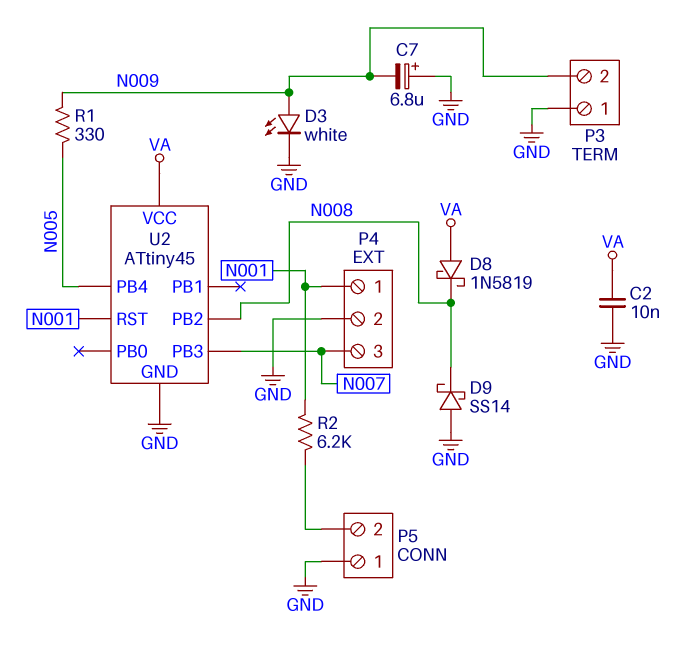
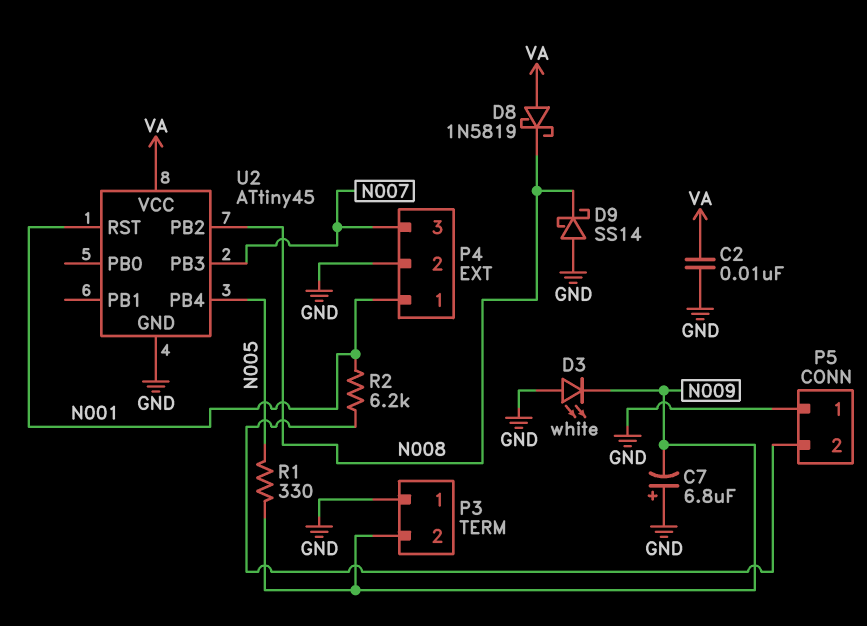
D3: LED white (A N009, K GND) -> LED white (A GND, K N009)

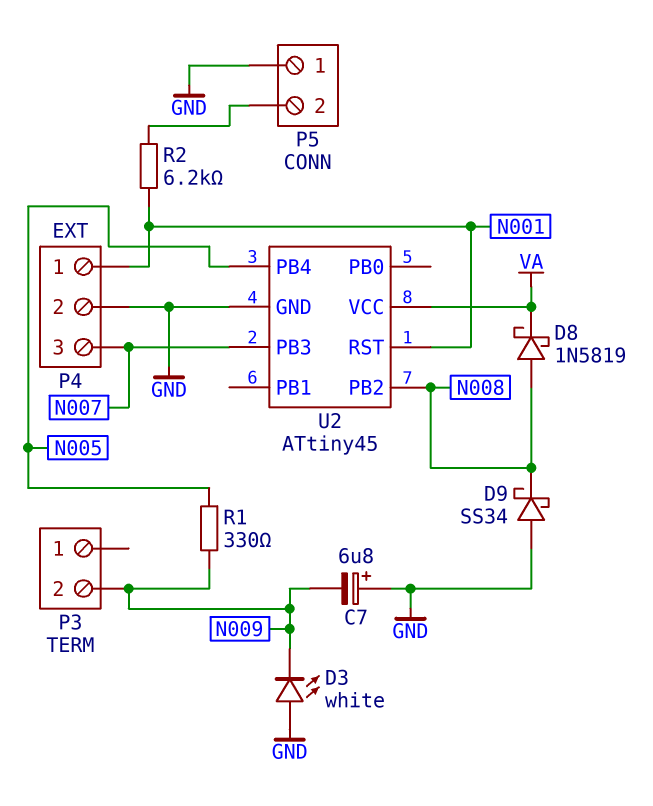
C2: 10nF (GND, VA) -> none
D8: schottky 1N5819 (A VA, K N008) -> schottky 1N5819 (A N008, K VA)
D9: schottky SS14 (A GND, K N008) -> schottky SS34 (A GND, K N008)
P3 pin 1: GND -> none

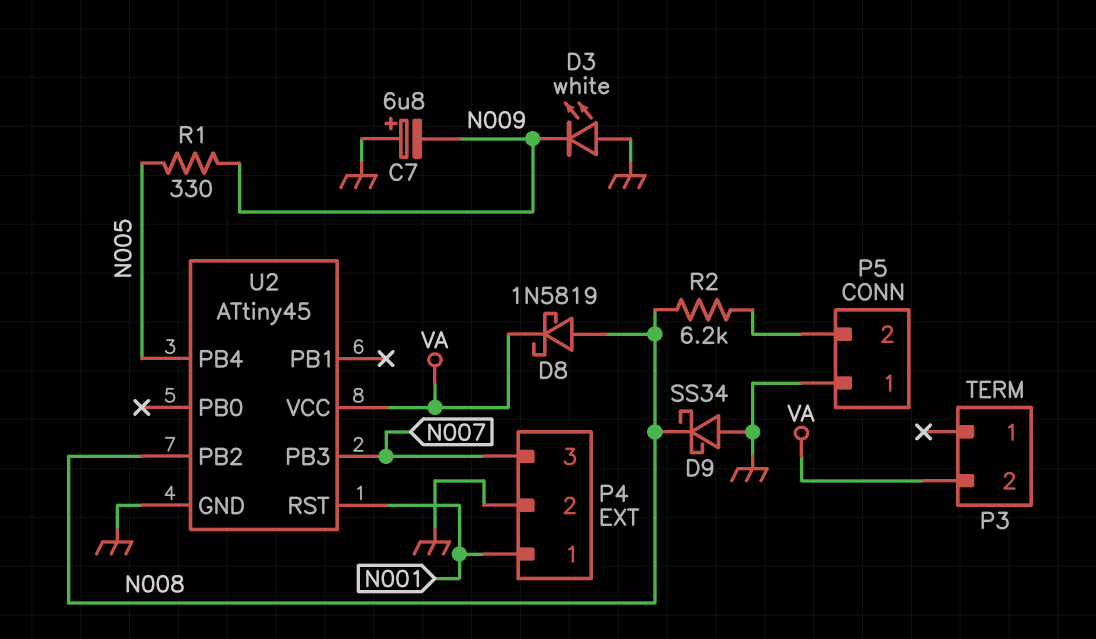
P3 pin 2: N009 -> VA
R2: 6.2k (N001, P5/2) -> 6.2k (N008, P5/2)

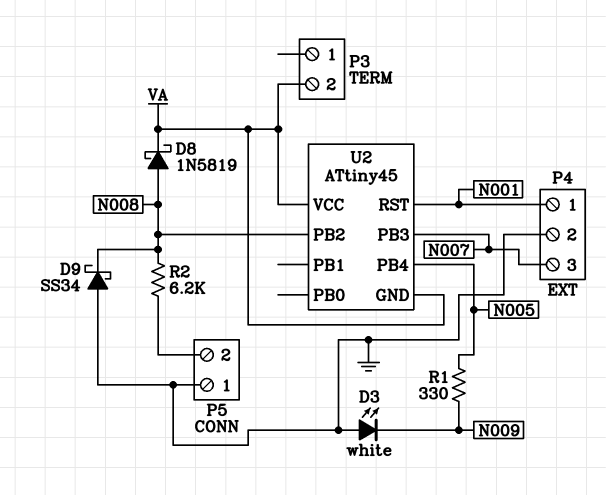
C7: 6.8uF (plus GND, minus N009) -> none
U2 pin GND: GND -> VA

